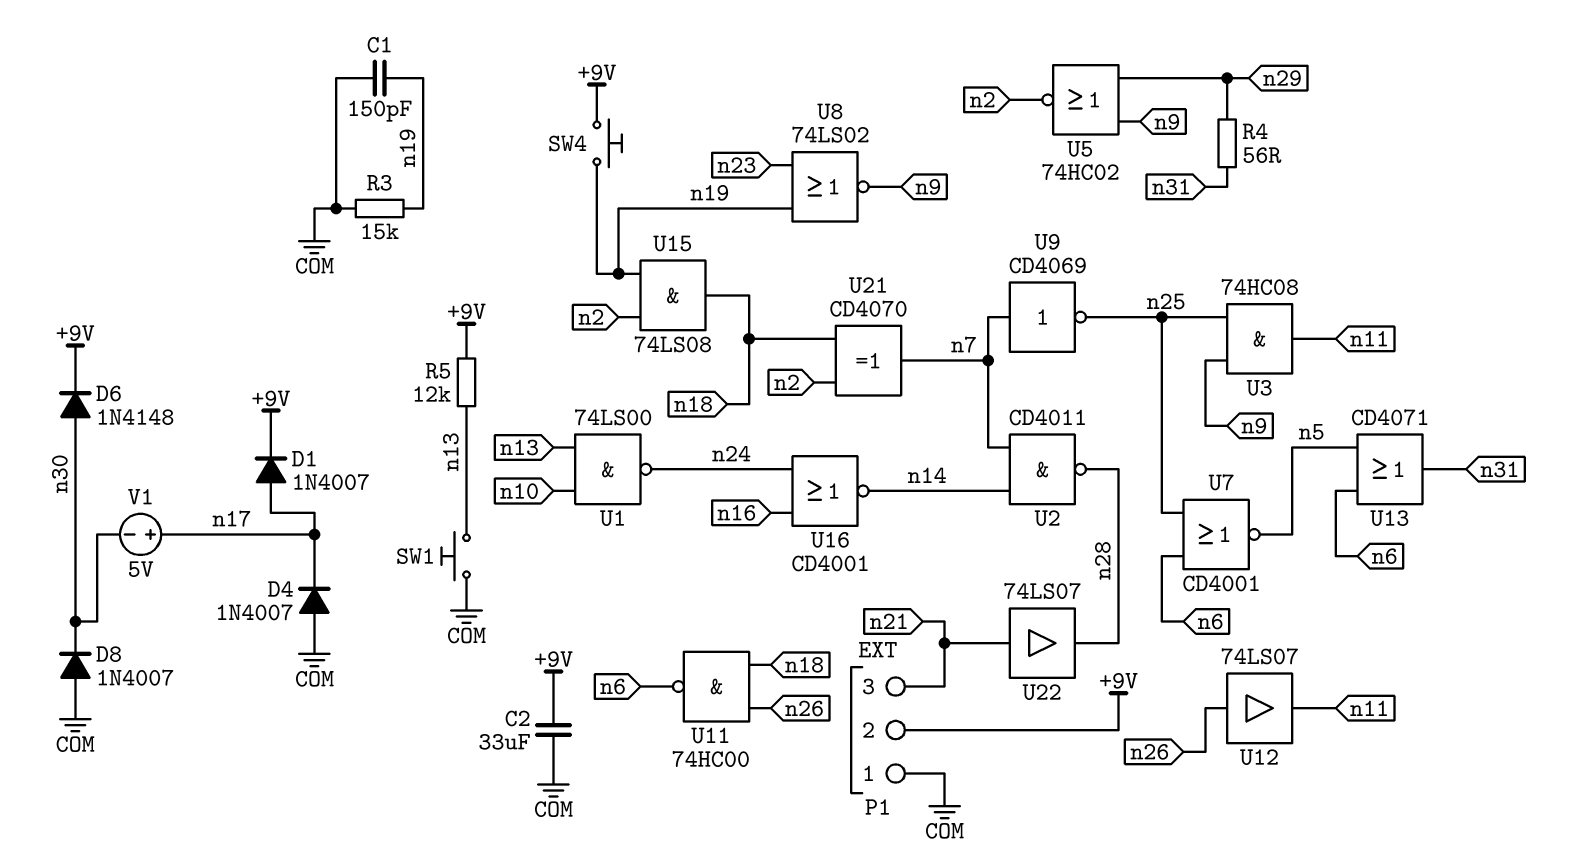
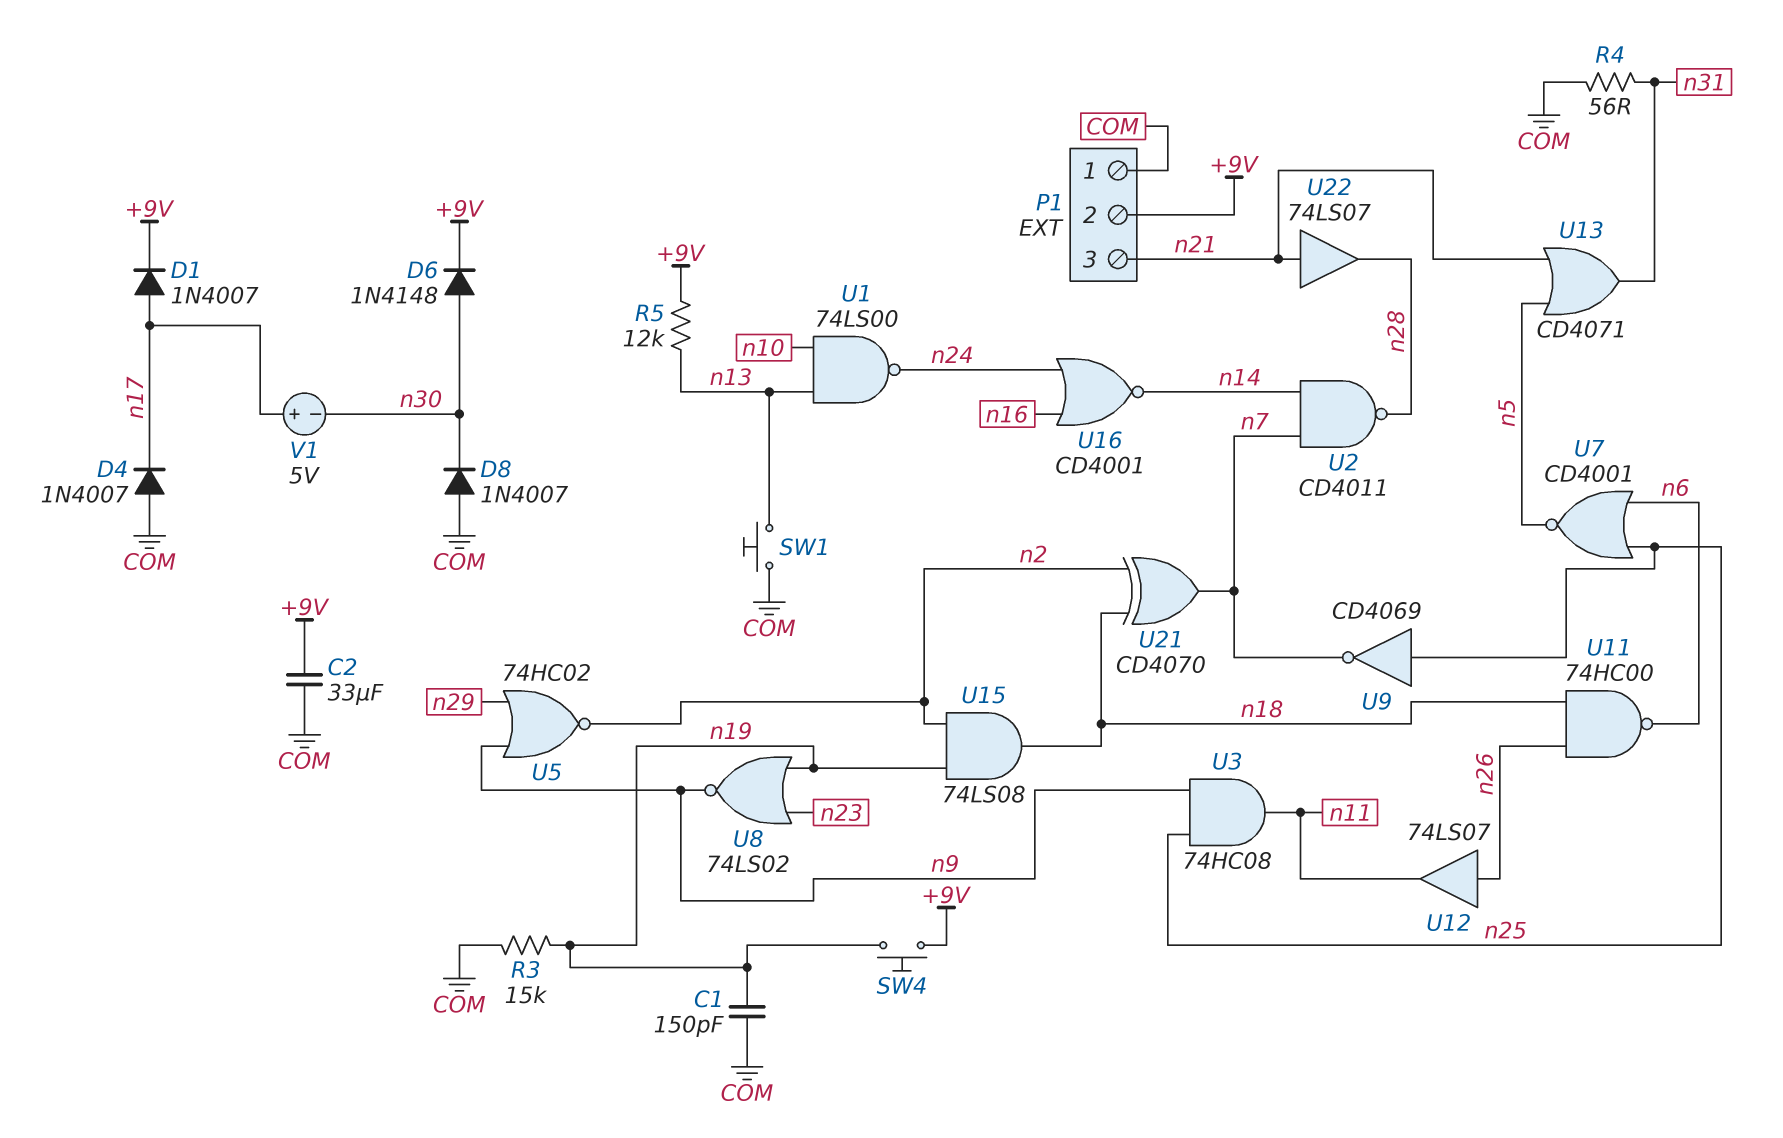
R4: 56 (n29, n31) -> 56 (COM, n31)
U9: NOT CD4069 (in n7, out n25) -> NOT CD4069 (in n25, out n7)
U13: OR CD4071 (in n5, in n6, out n31) -> OR CD4071 (in n5, in n21, out n31)

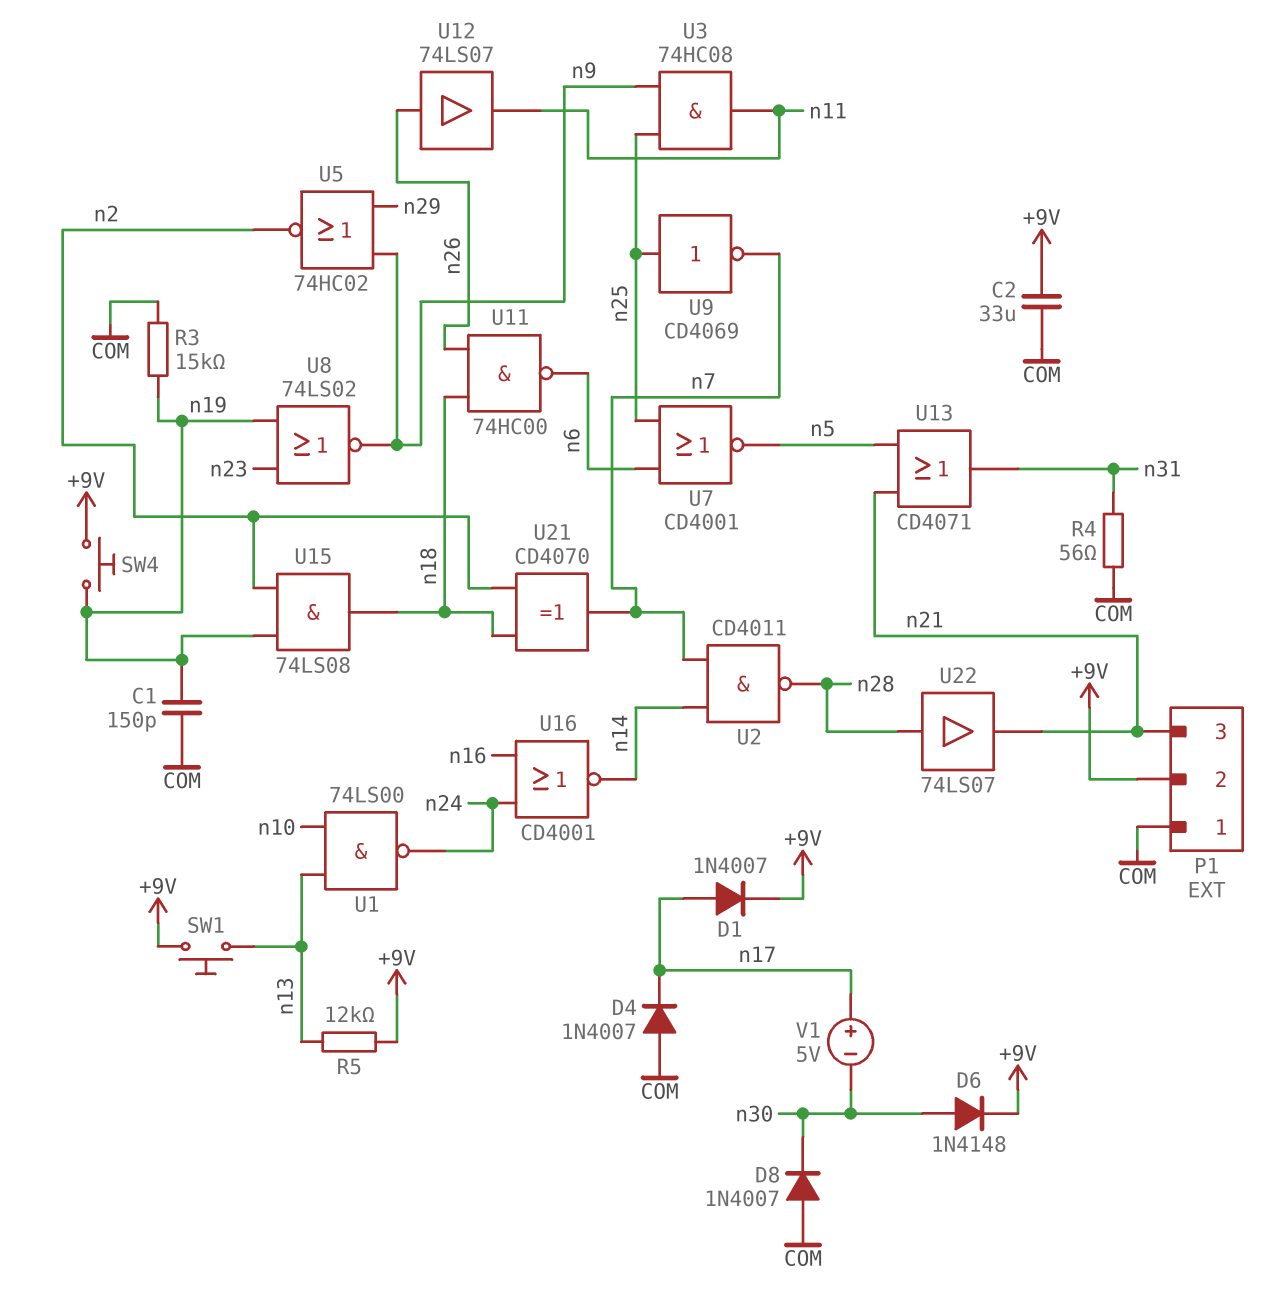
SW1: button (COM, n13) -> button (+9V, n13)
U22: buffer 74LS07 (in n21, out n28) -> buffer 74LS07 (in n28, out n21)

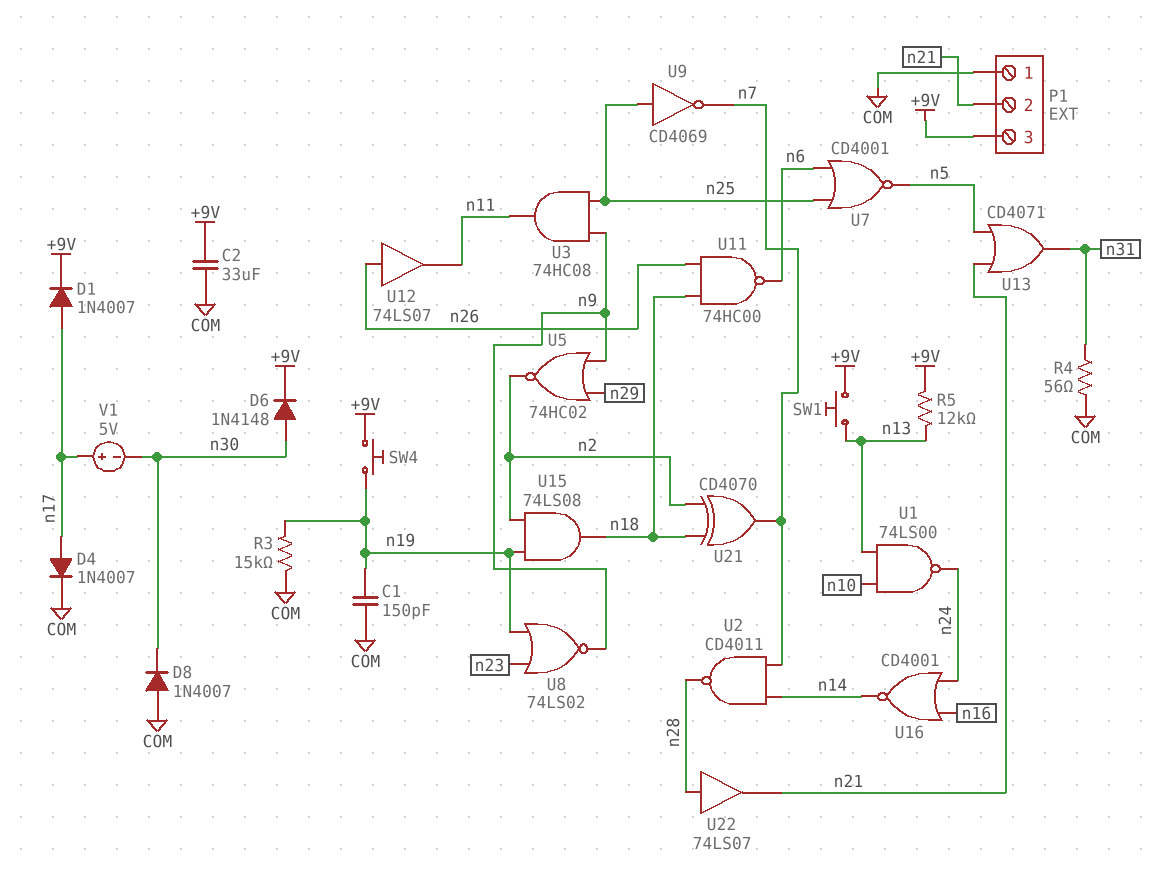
D4: diode 1N4007 (A COM, K n17) -> diode 1N4007 (A n17, K COM)
P1 pin 2: +9V -> n21
P1 pin 3: n21 -> +9V

